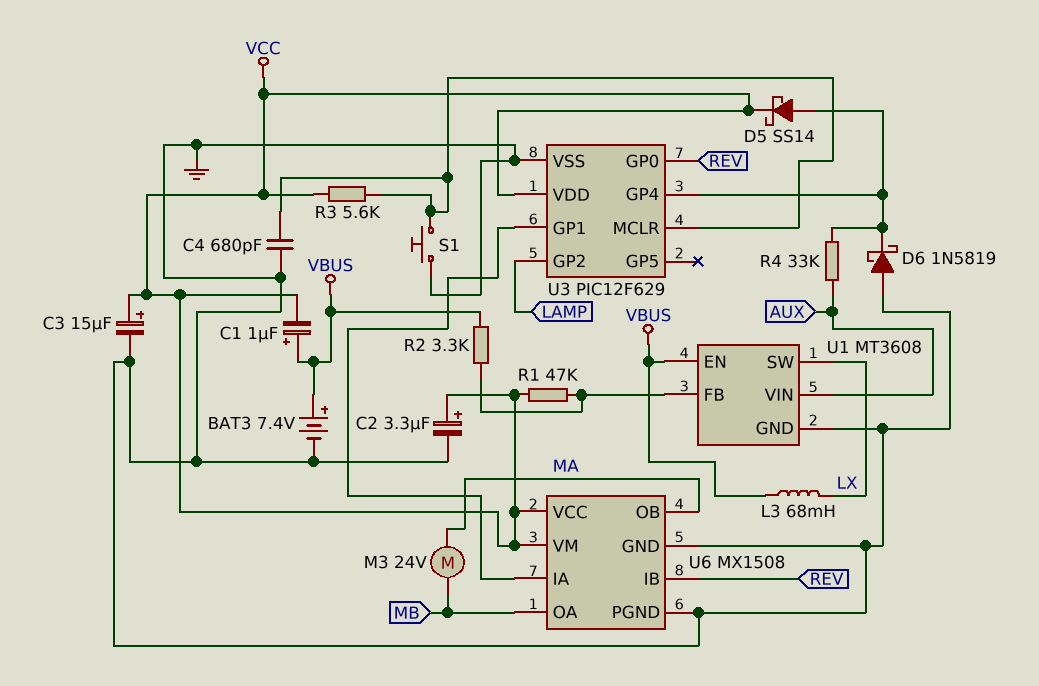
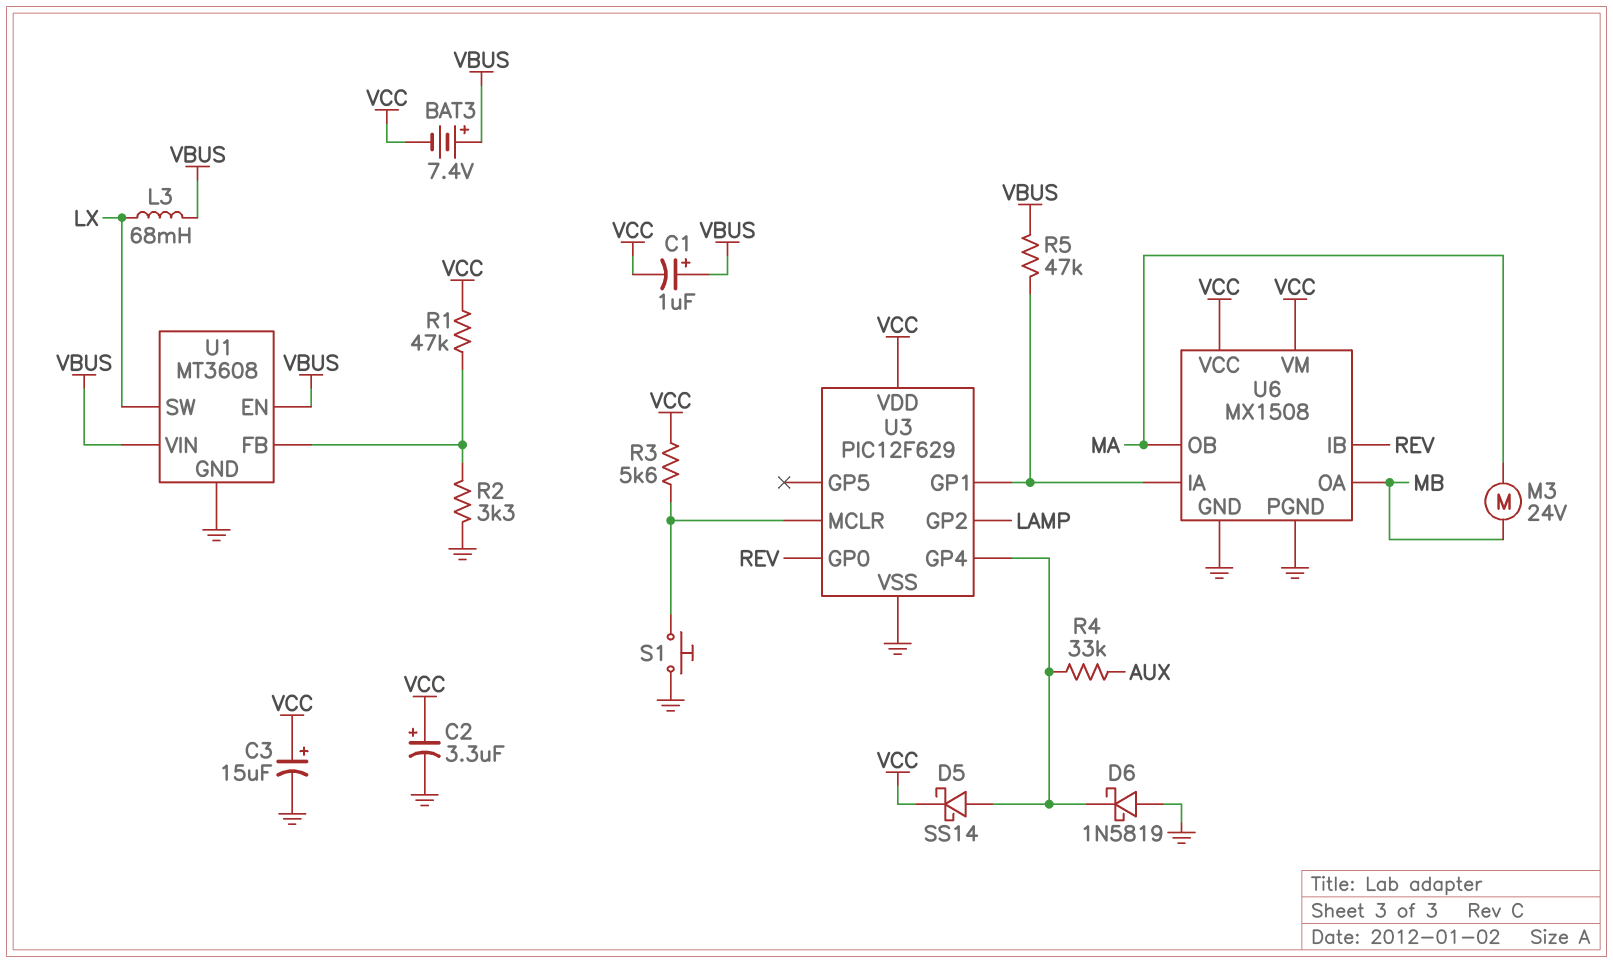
BAT3: 7.4V (plus VBUS, minus GND) -> 7.4V (plus VBUS, minus VCC)
C4: 680pF (GND, U3/MCLR) -> none
R2: 3.3k (U1/FB, VBUS) -> 3.3k (GND, U1/FB)
R5: none -> 47k (U3/GP1, VBUS)
U1 pin VIN: AUX -> VBUS

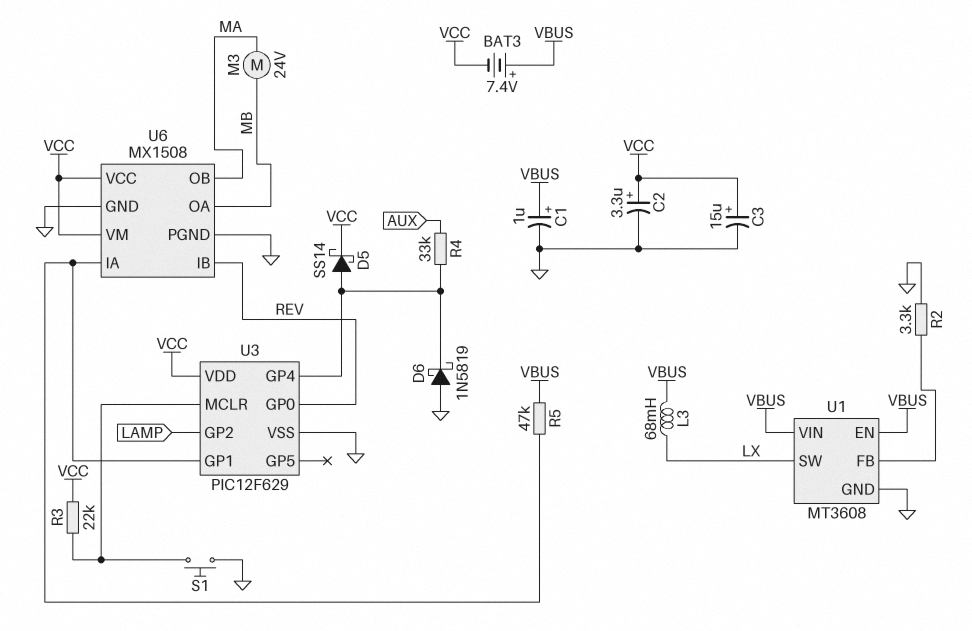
C1: 1uF (plus VBUS, minus VCC) -> 1uF (plus VBUS, minus GND)
R1: 47k (U1/FB, VCC) -> none
R3: 5.6k (U3/MCLR, VCC) -> 22k (U3/MCLR, VCC)

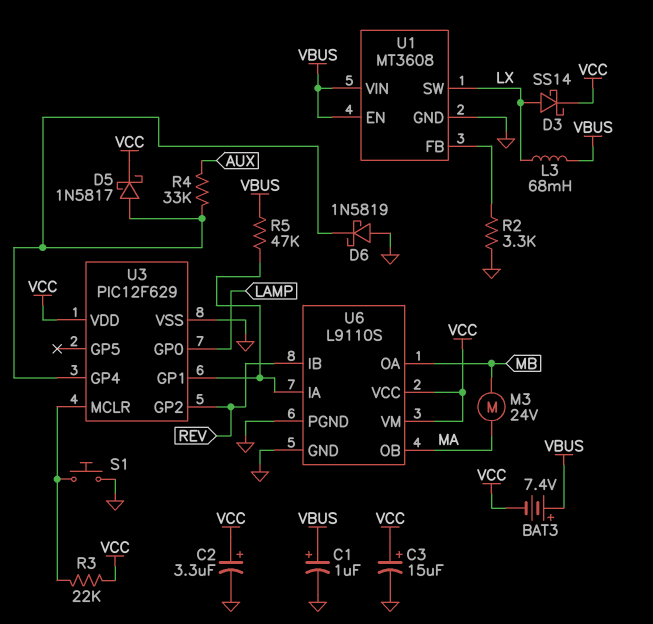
D3: none -> schottky SS14 (A LX, K VCC)
D5: schottky SS14 (A U3/GP4, K VCC) -> schottky 1N5817 (A U3/GP4, K VCC)
U3 pin GP0: REV -> LAMP
U3 pin GP2: LAMP -> REV
U6: MX1508 -> L9110S

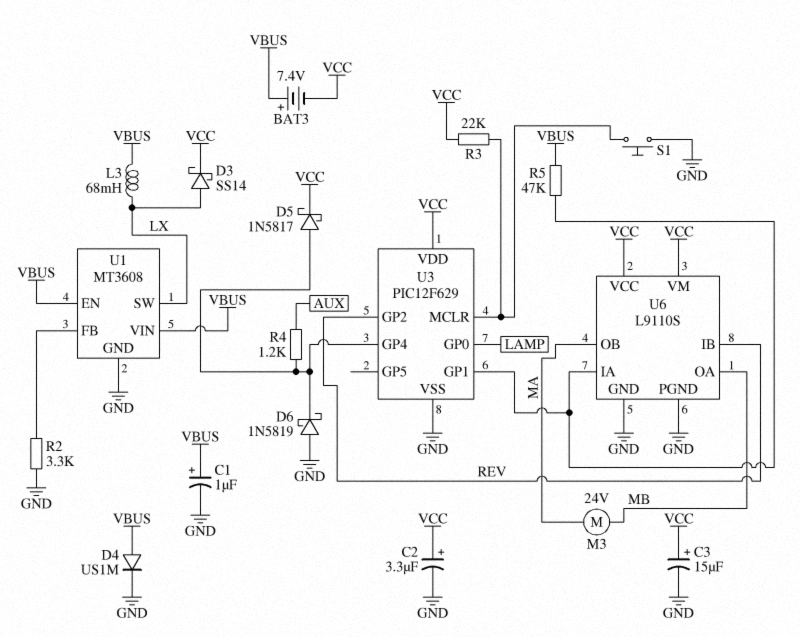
D4: none -> diode US1M (A VBUS, K GND)
R4: 33k (AUX, U3/GP4) -> 1.2k (AUX, U3/GP4)

